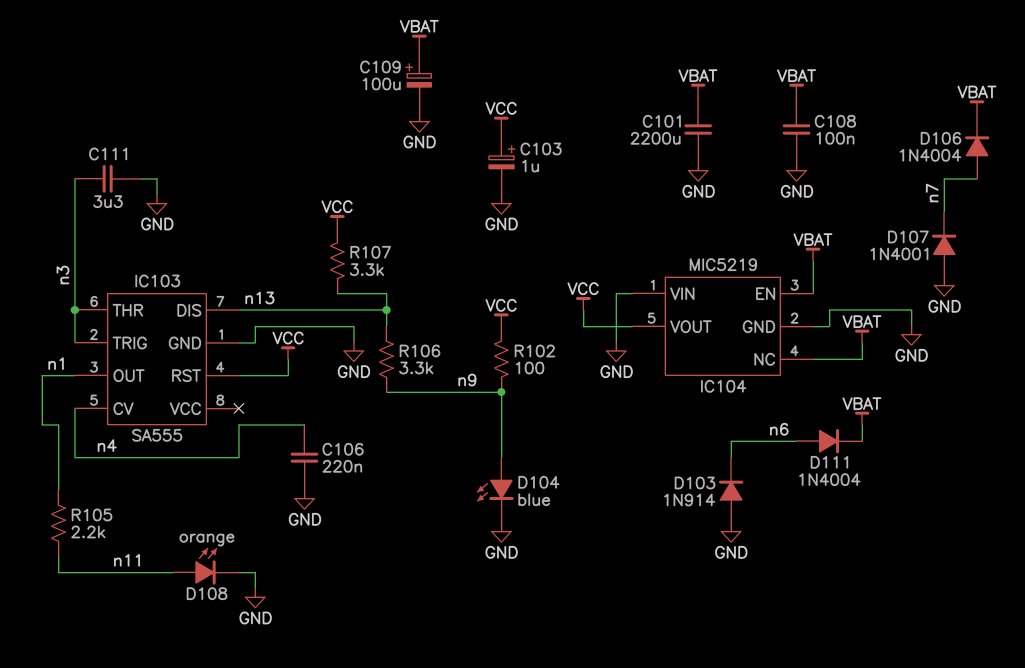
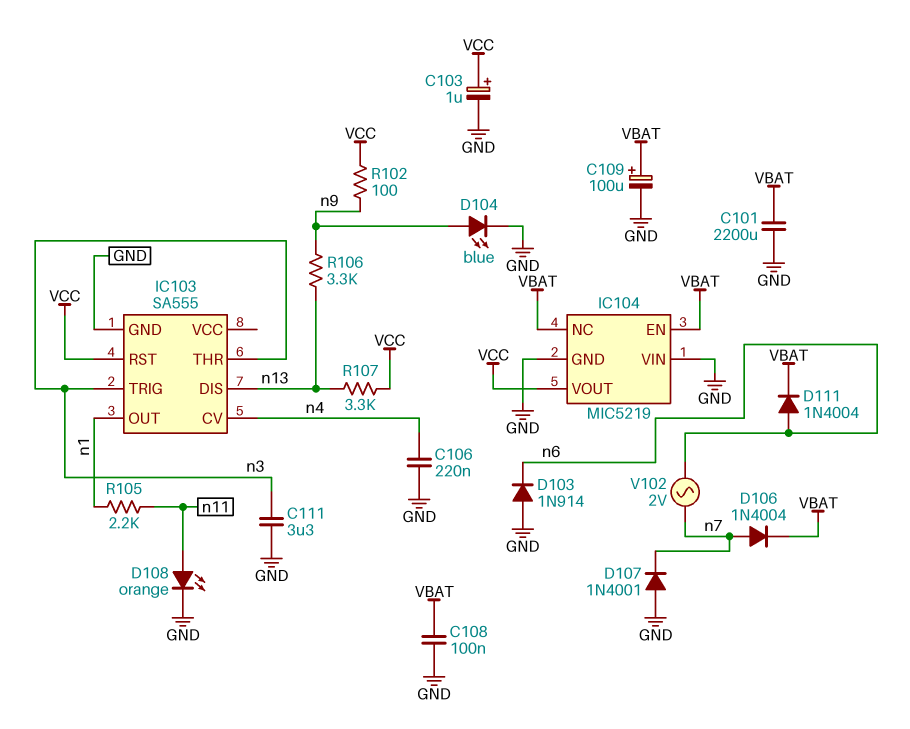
V102: none -> AC 2V (n6, n7)

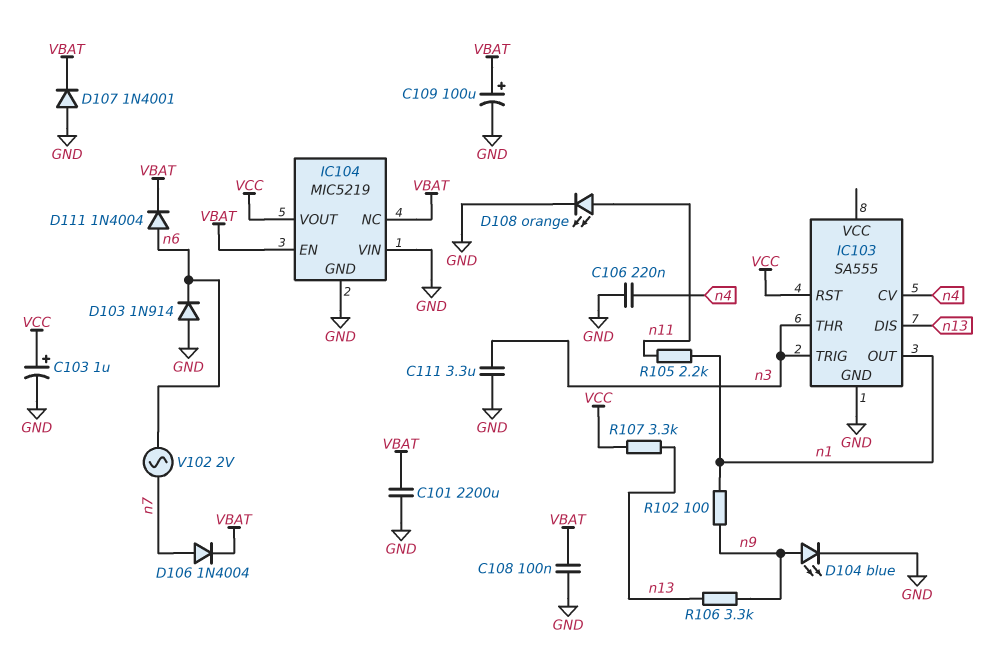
D107: diode 1N4001 (A GND, K n7) -> diode 1N4001 (A GND, K VBAT)
R102: 100 (VCC, n9) -> 100 (n1, n9)

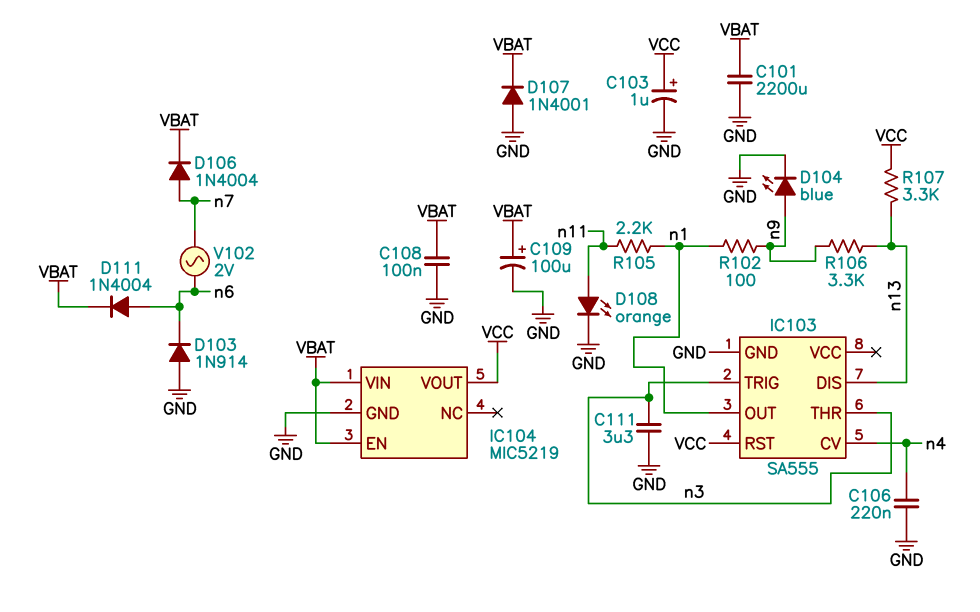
IC104 pin NC: VBAT -> none
IC104 pin VIN: GND -> VBAT

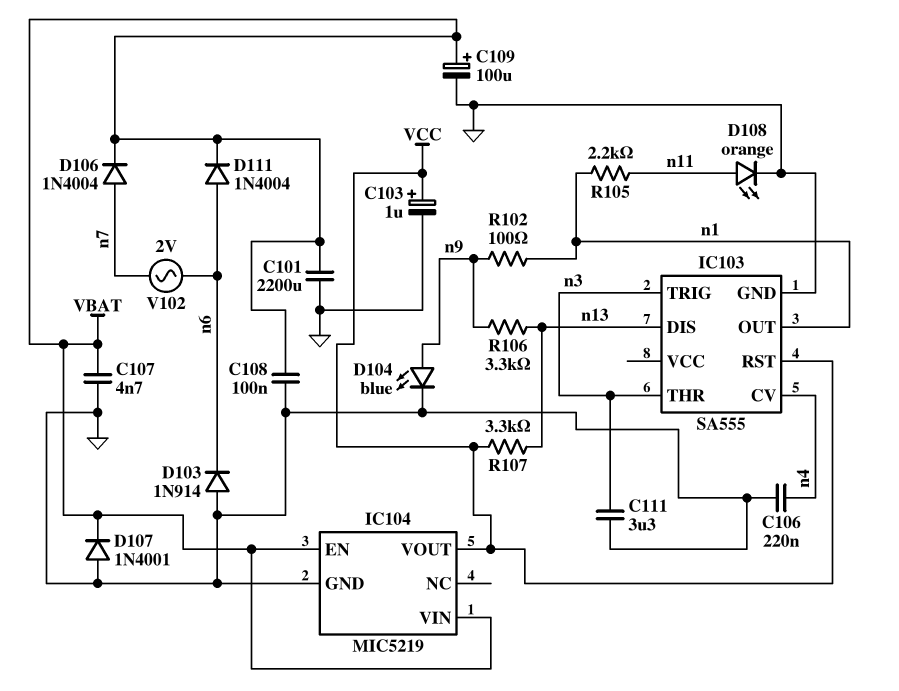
C107: none -> 4.7nF (GND, VBAT)

